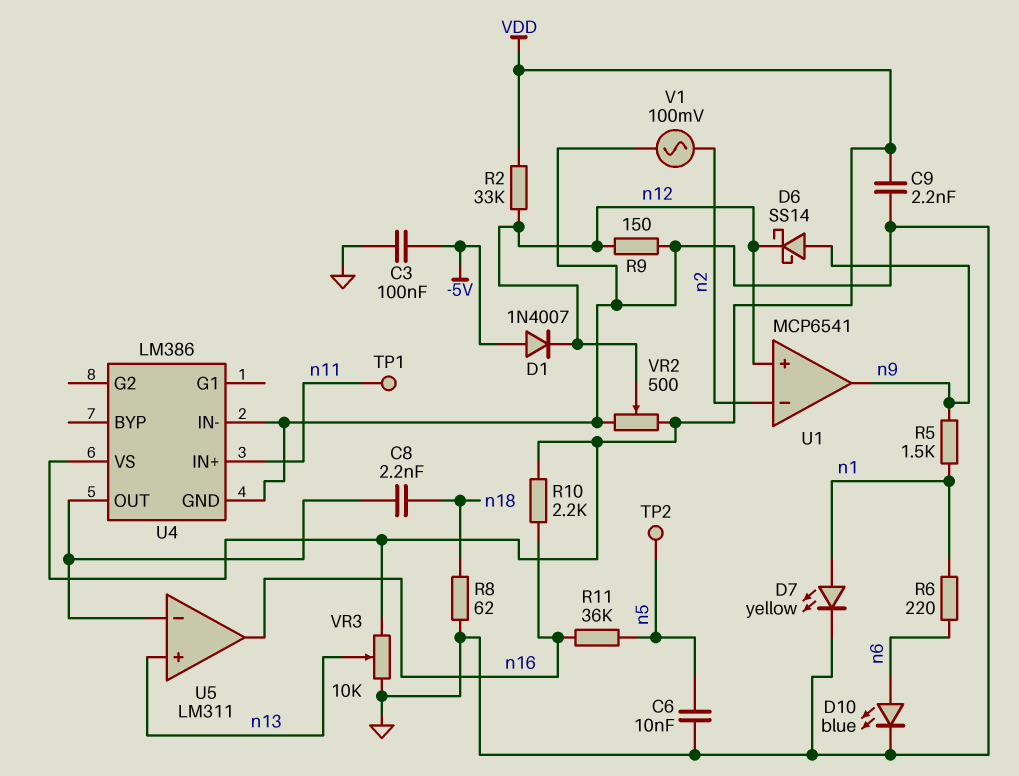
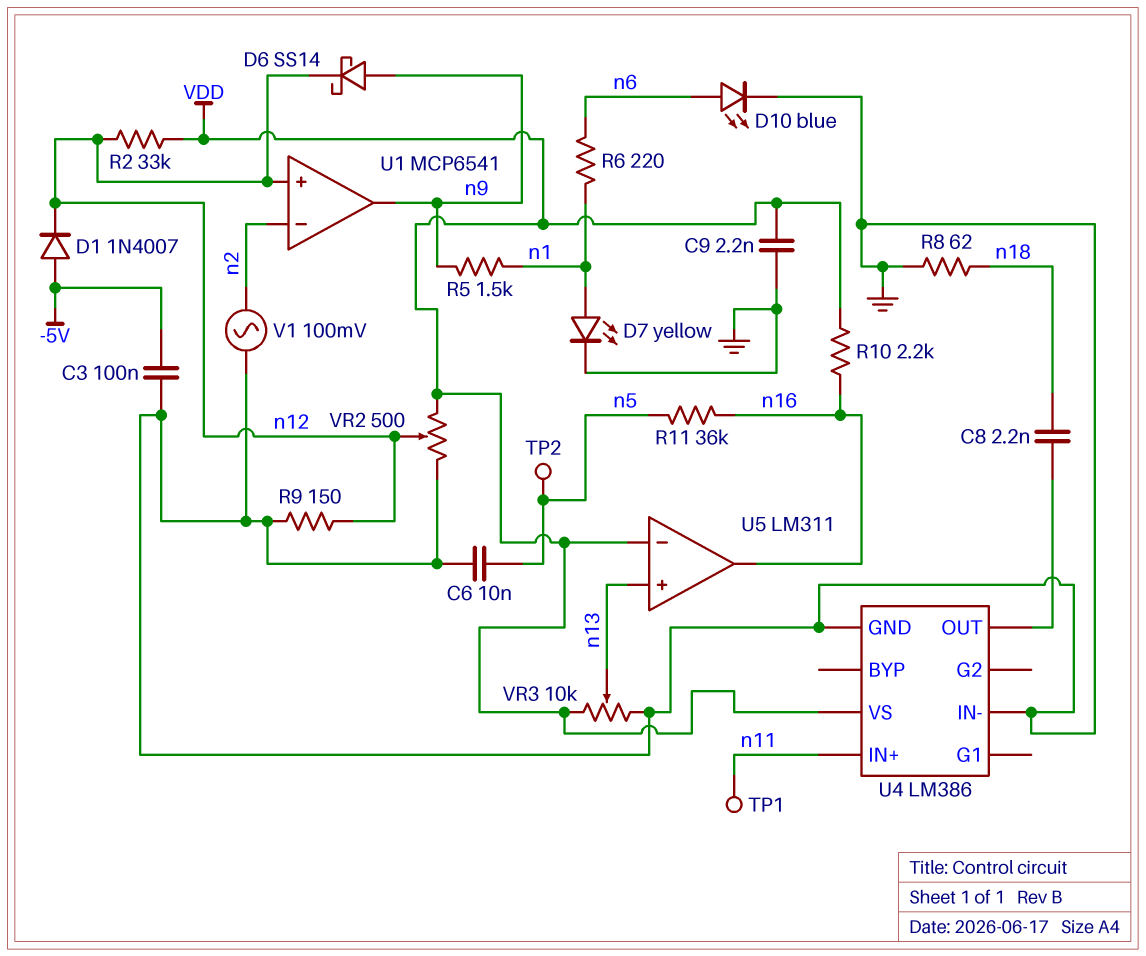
U5 pin in-: U4/OUT -> VDD

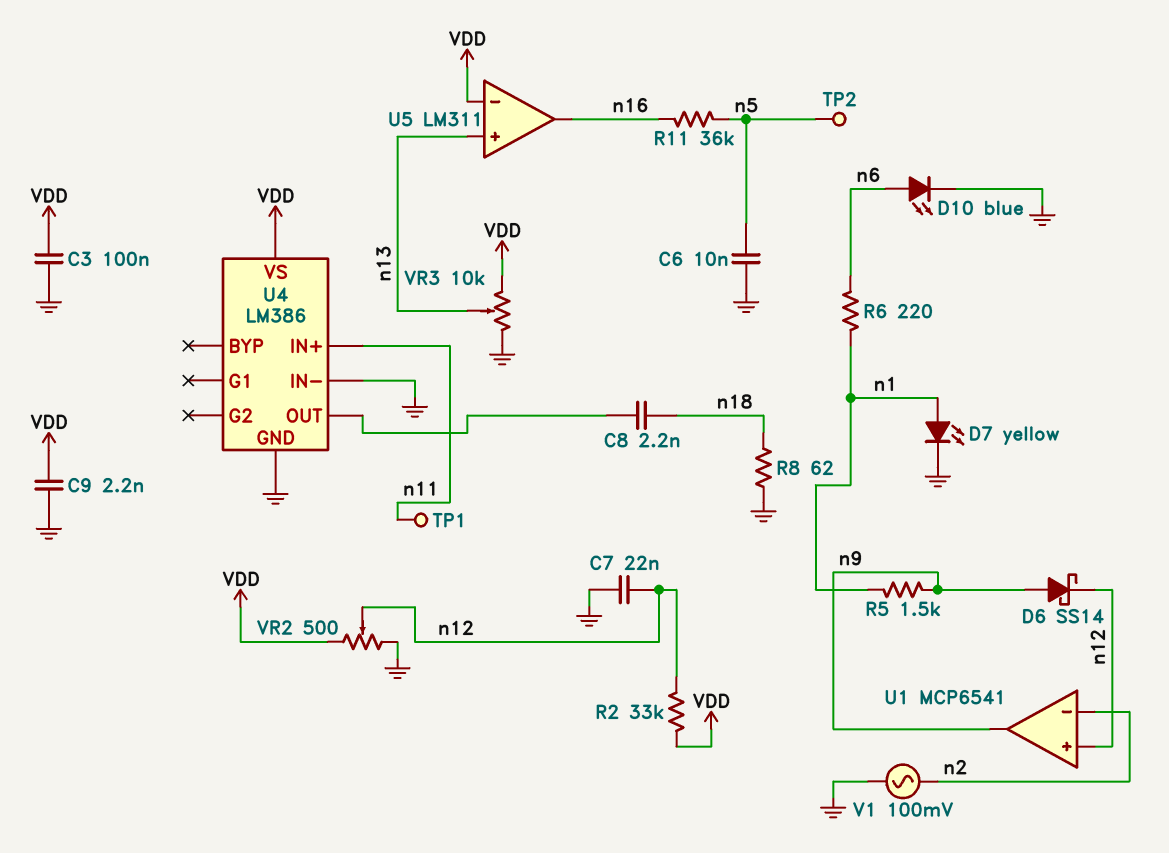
C3: 100nF (-5V, GND) -> 100nF (GND, VDD)
C7: none -> 22nF (GND, n12)
D1: diode 1N4007 (A -5V, K n12) -> none
R9: 150 (GND, n12) -> none
R10: 2.2k (VDD, n16) -> none

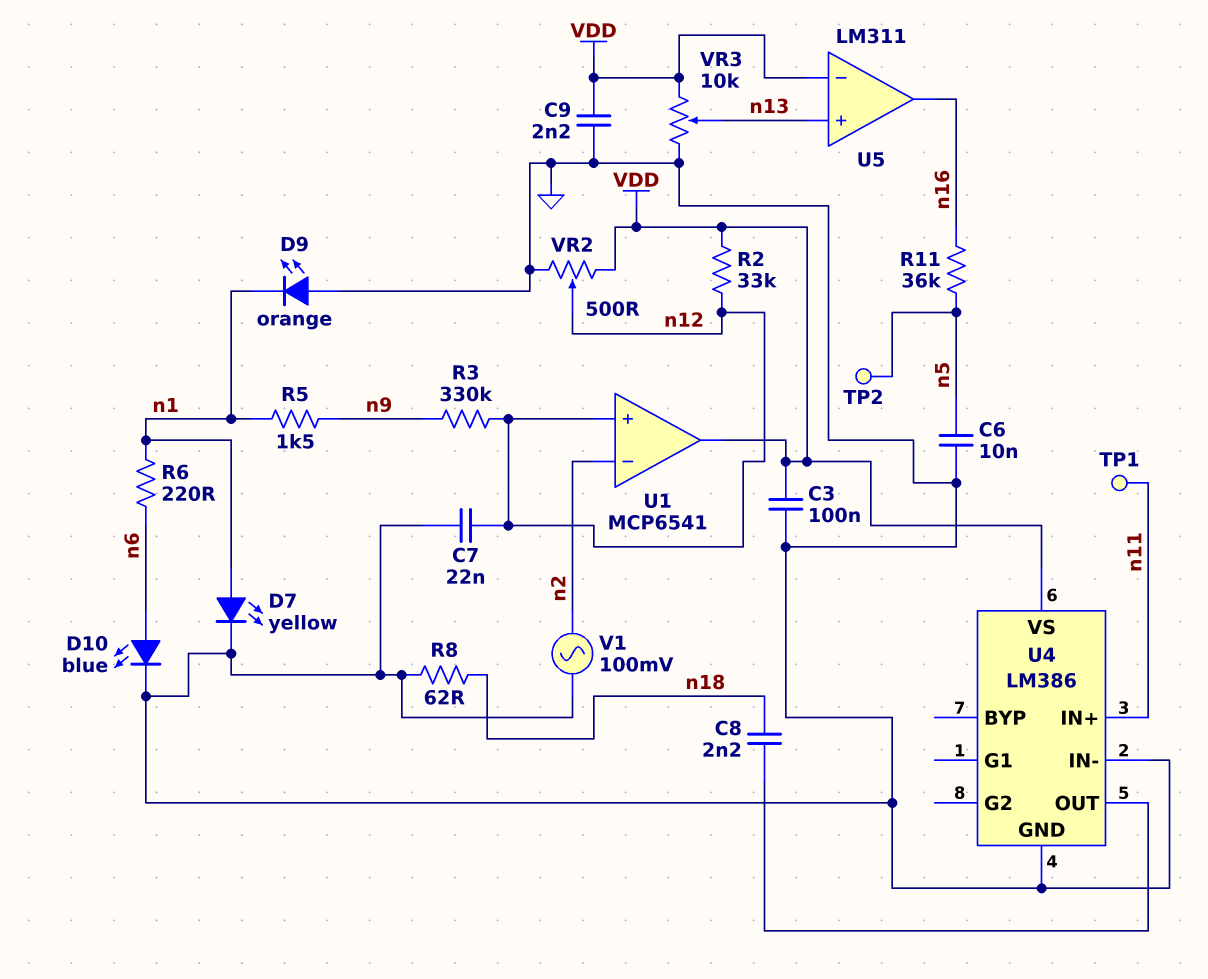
D6: schottky SS14 (A n9, K n12) -> none
D9: none -> LED orange (A GND, K n1)
R3: none -> 330k (n9, n12)
U1 pin out: n9 -> VDD

